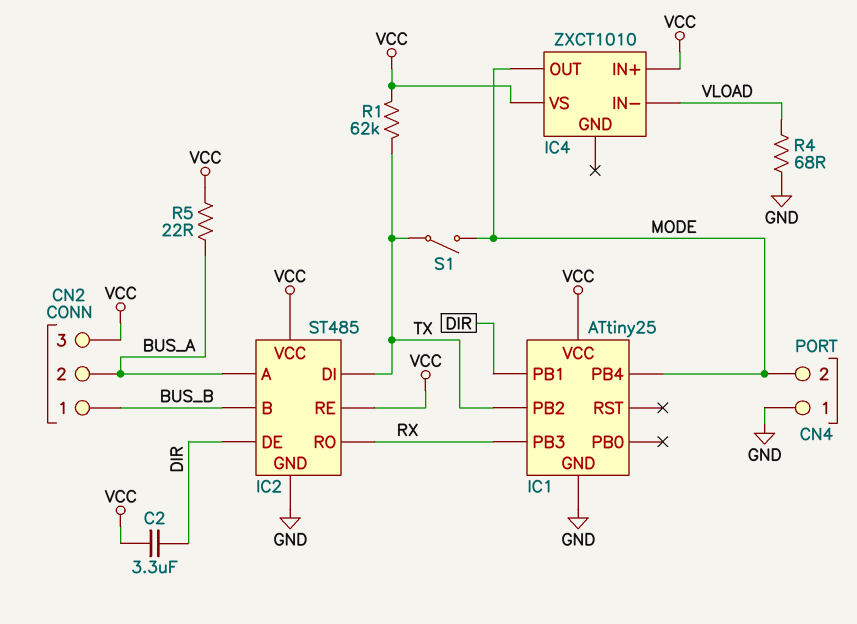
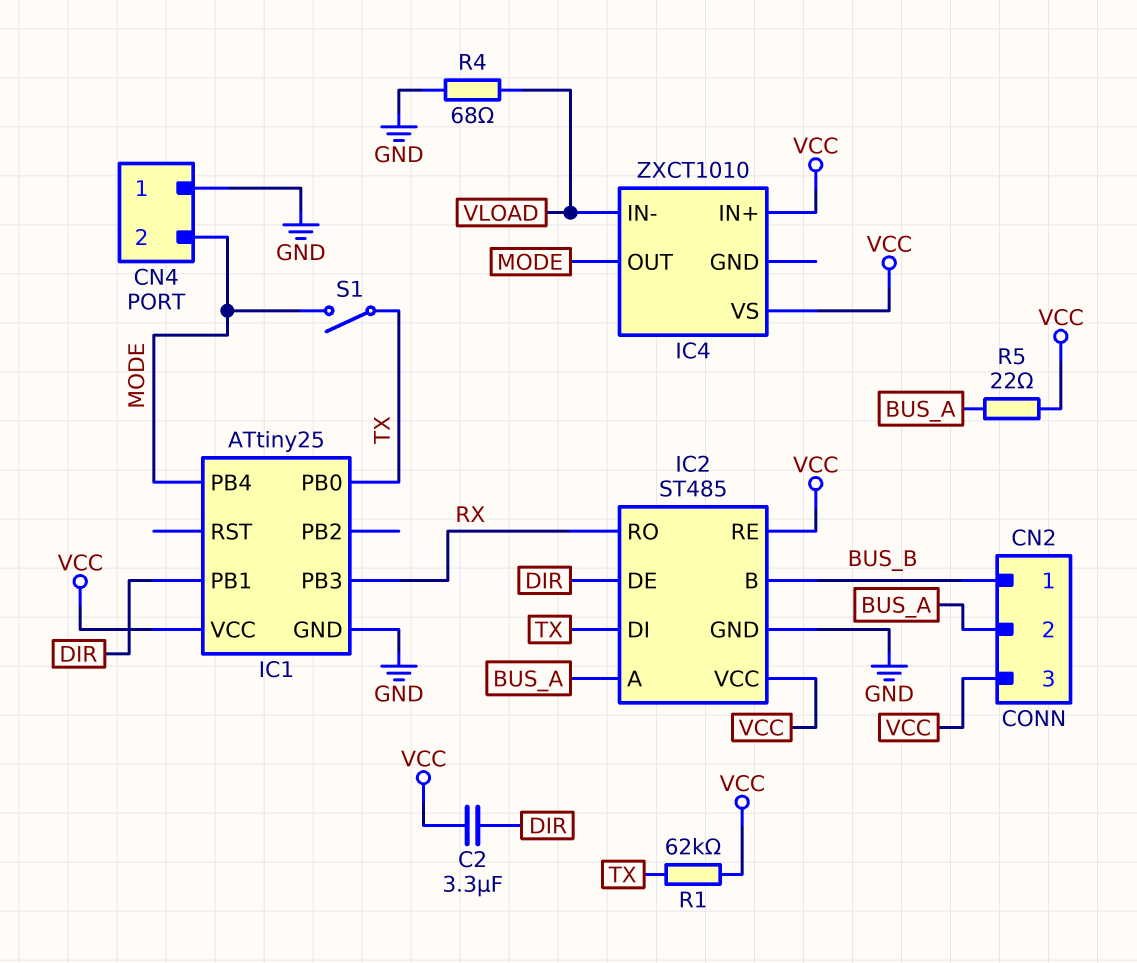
IC1 pin PB0: none -> TX
IC1 pin PB2: TX -> none

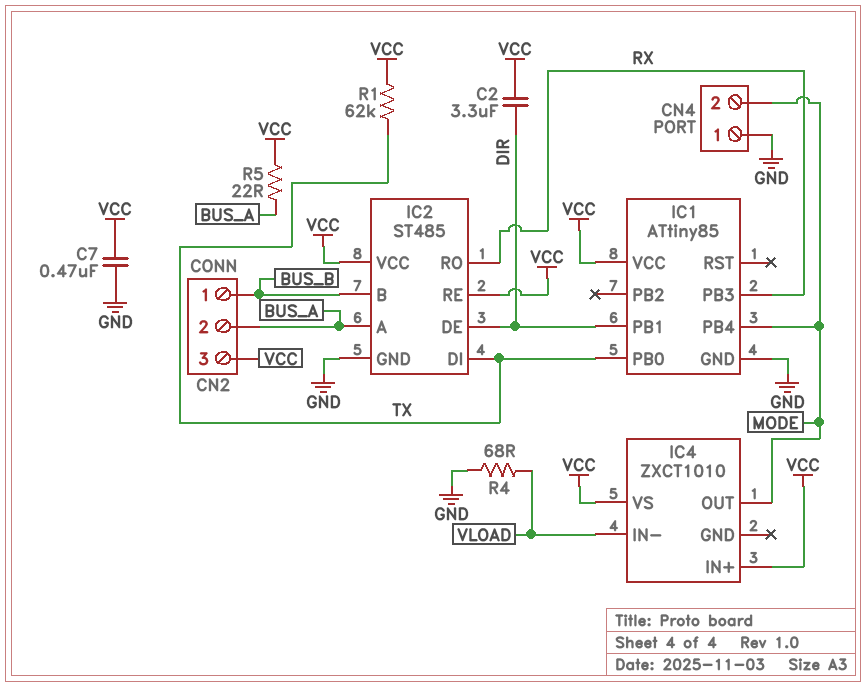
C7: none -> 470nF (GND, VCC)
IC1: ATtiny25 -> ATtiny85
S1: switch (MODE, TX) -> none

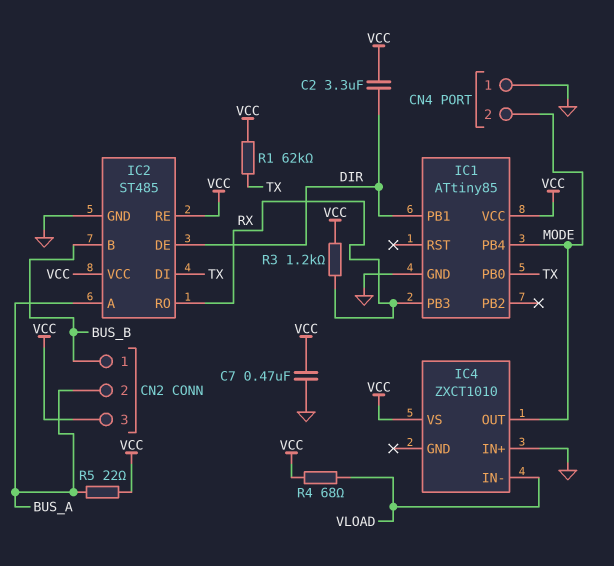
IC4 pin IN+: VCC -> GND
R3: none -> 1.2k (RX, VCC)
R4: 68 (GND, VLOAD) -> 68 (VCC, VLOAD)

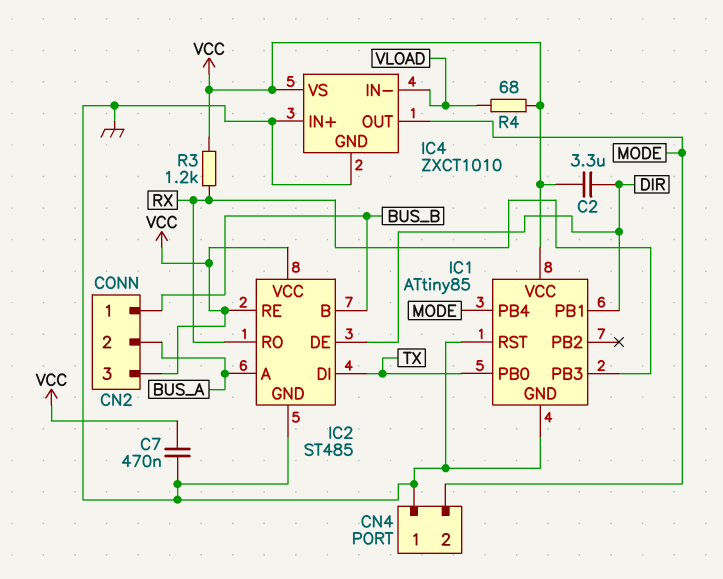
IC1 pin RST: none -> GND
IC4 pin GND: none -> GND
R1: 62k (TX, VCC) -> none
R5: 22 (BUS_A, VCC) -> none

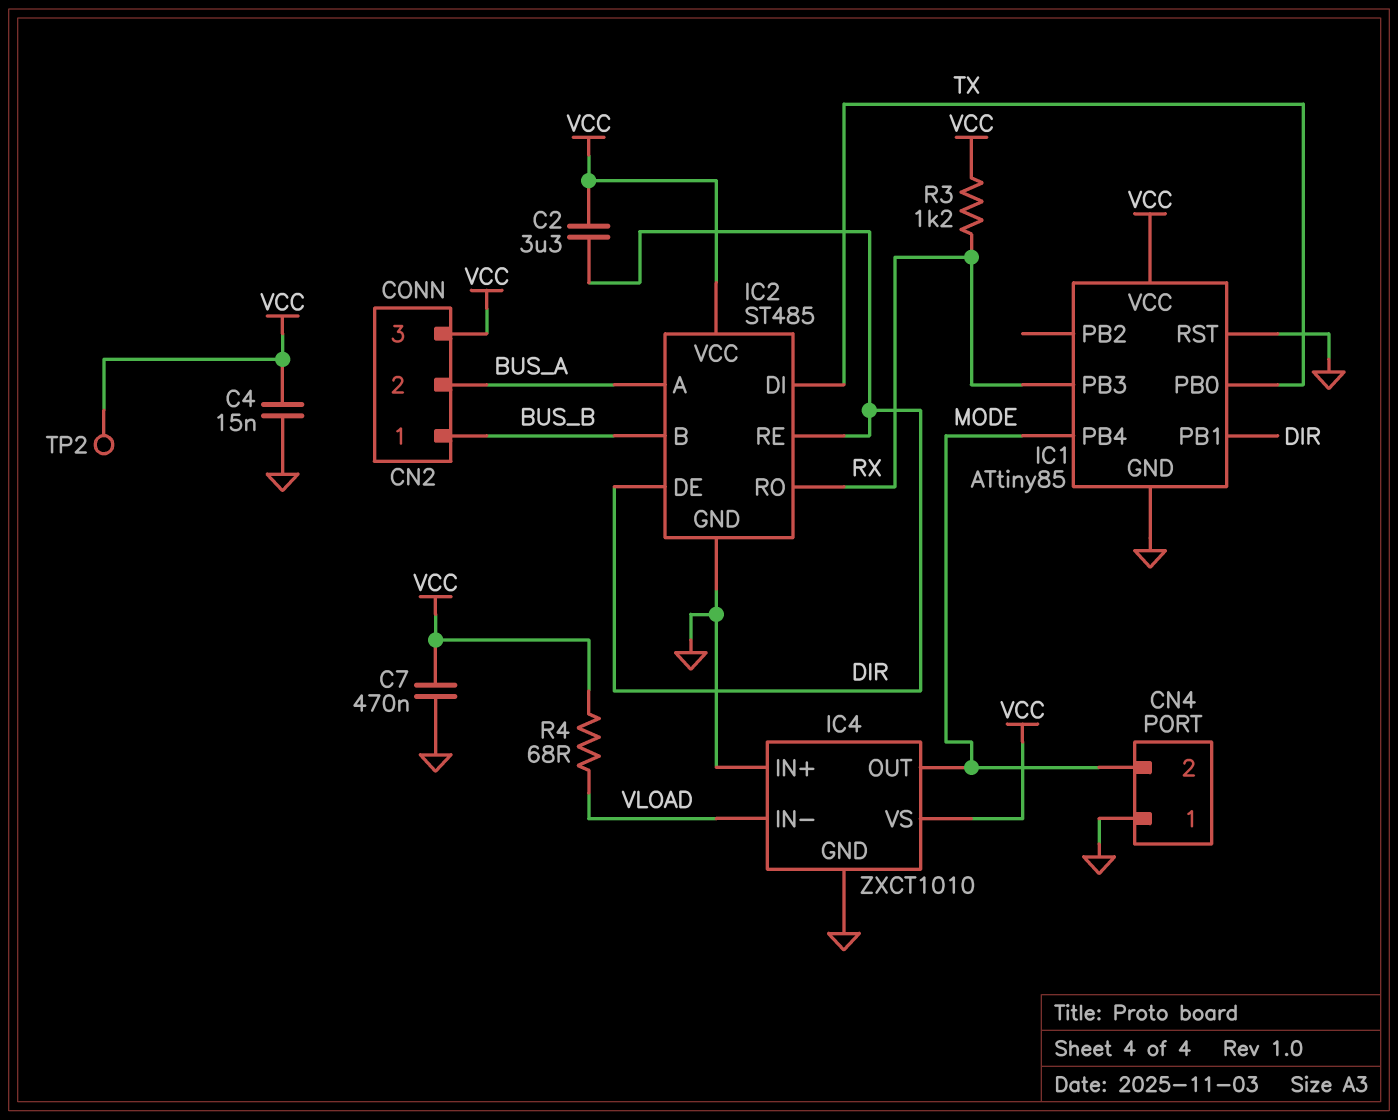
C4: none -> 15nF (GND, VCC)
IC2 pin RE: VCC -> DIR
TP2: none -> test point (VCC)

